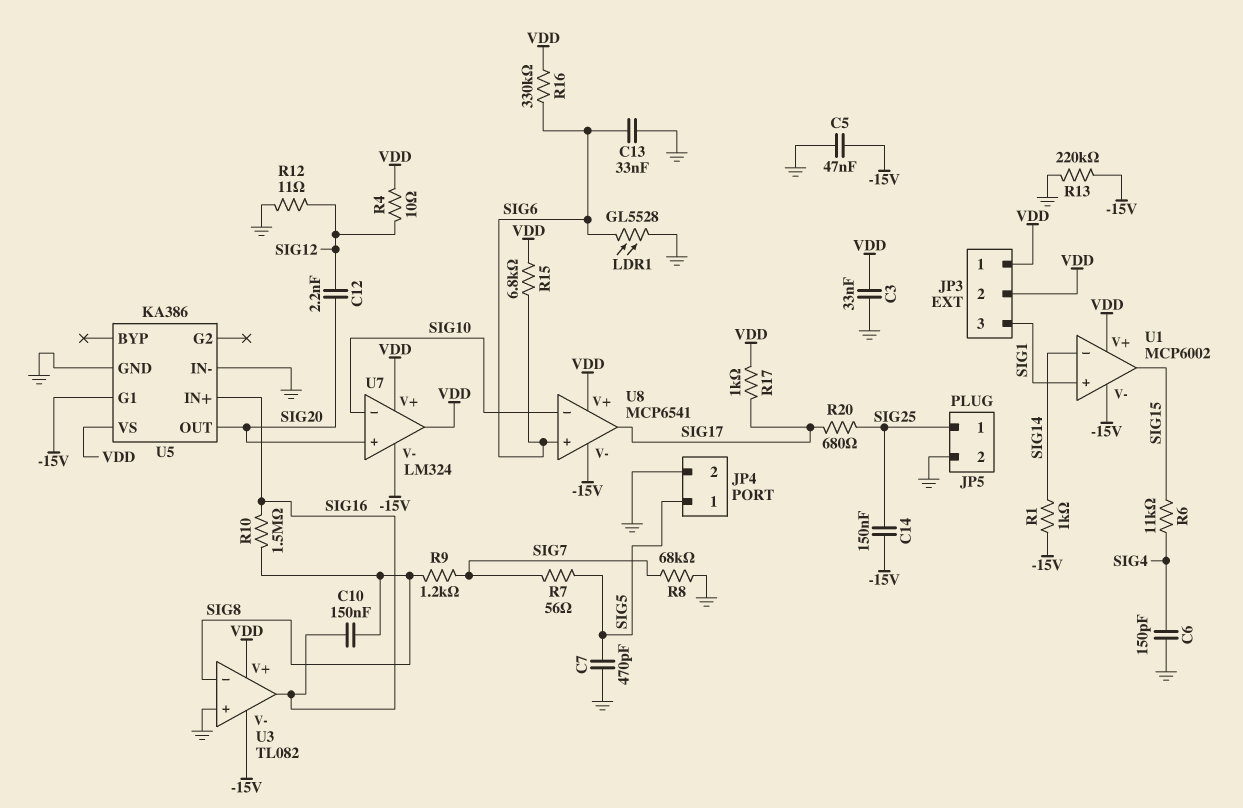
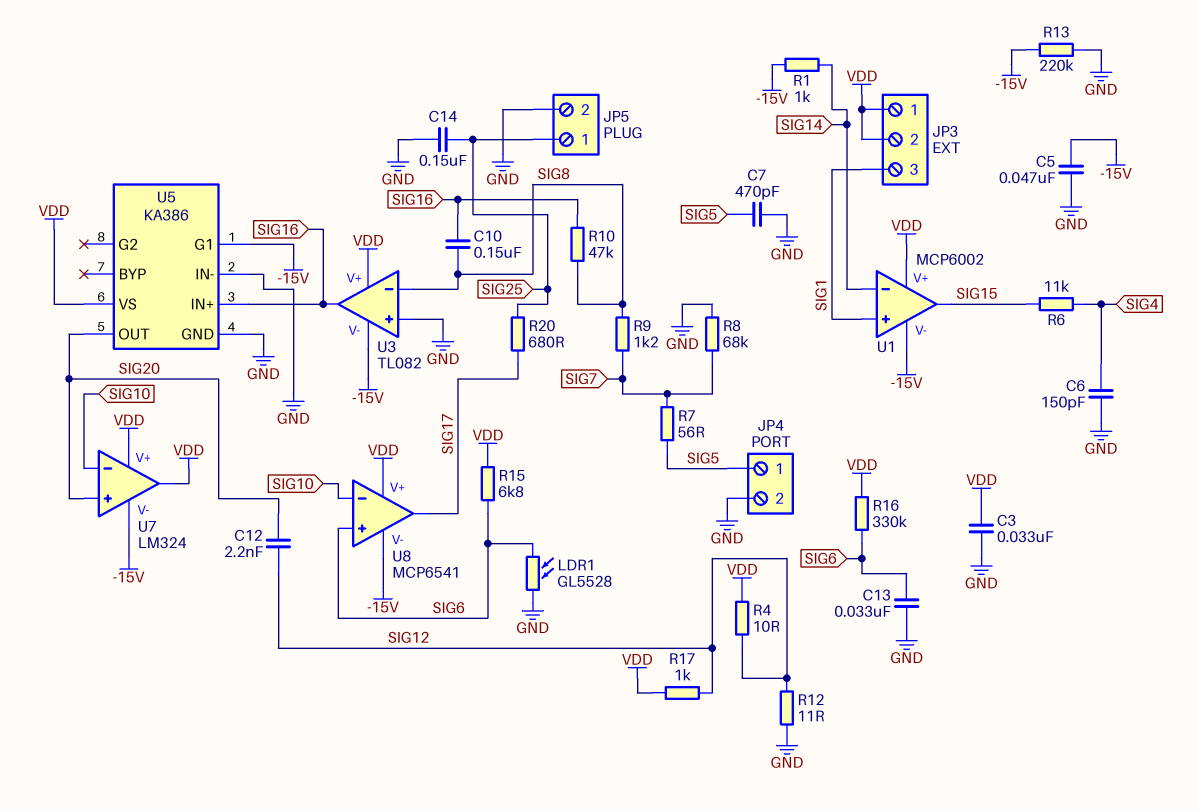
C14: 150nF (-15V, SIG25) -> 150nF (GND, SIG25)
R10: 1.5M (SIG8, SIG16) -> 47k (SIG8, SIG16)
R17: 1k (SIG17, VDD) -> 1k (SIG12, VDD)

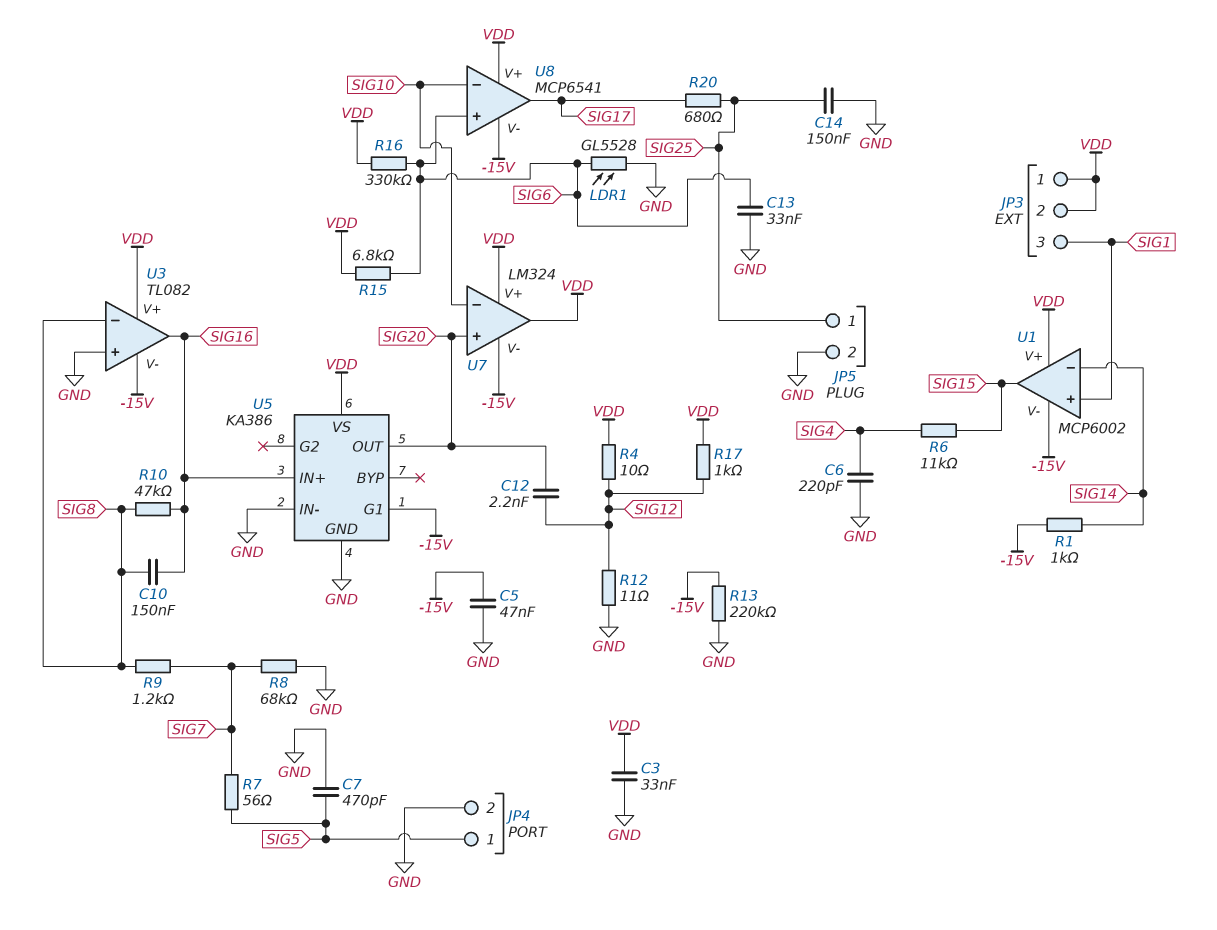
C6: 150pF (GND, SIG4) -> 220pF (GND, SIG4)

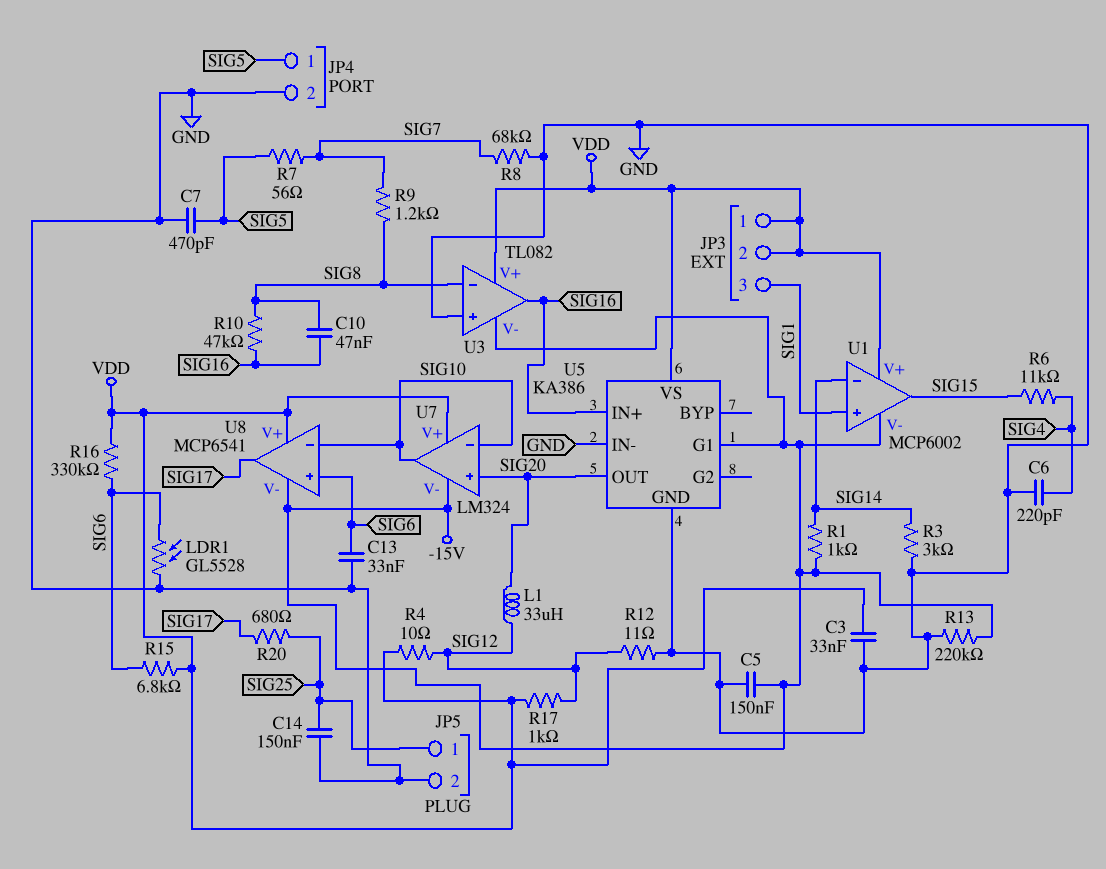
C5: 47nF (-15V, GND) -> 150nF (-15V, GND)
C10: 150nF (SIG8, SIG16) -> 47nF (SIG8, SIG16)
C12: 2.2nF (SIG12, SIG20) -> none
L1: none -> 33uH (SIG12, SIG20)
R3: none -> 3k (GND, SIG14)
U7 pin out: VDD -> SIG10

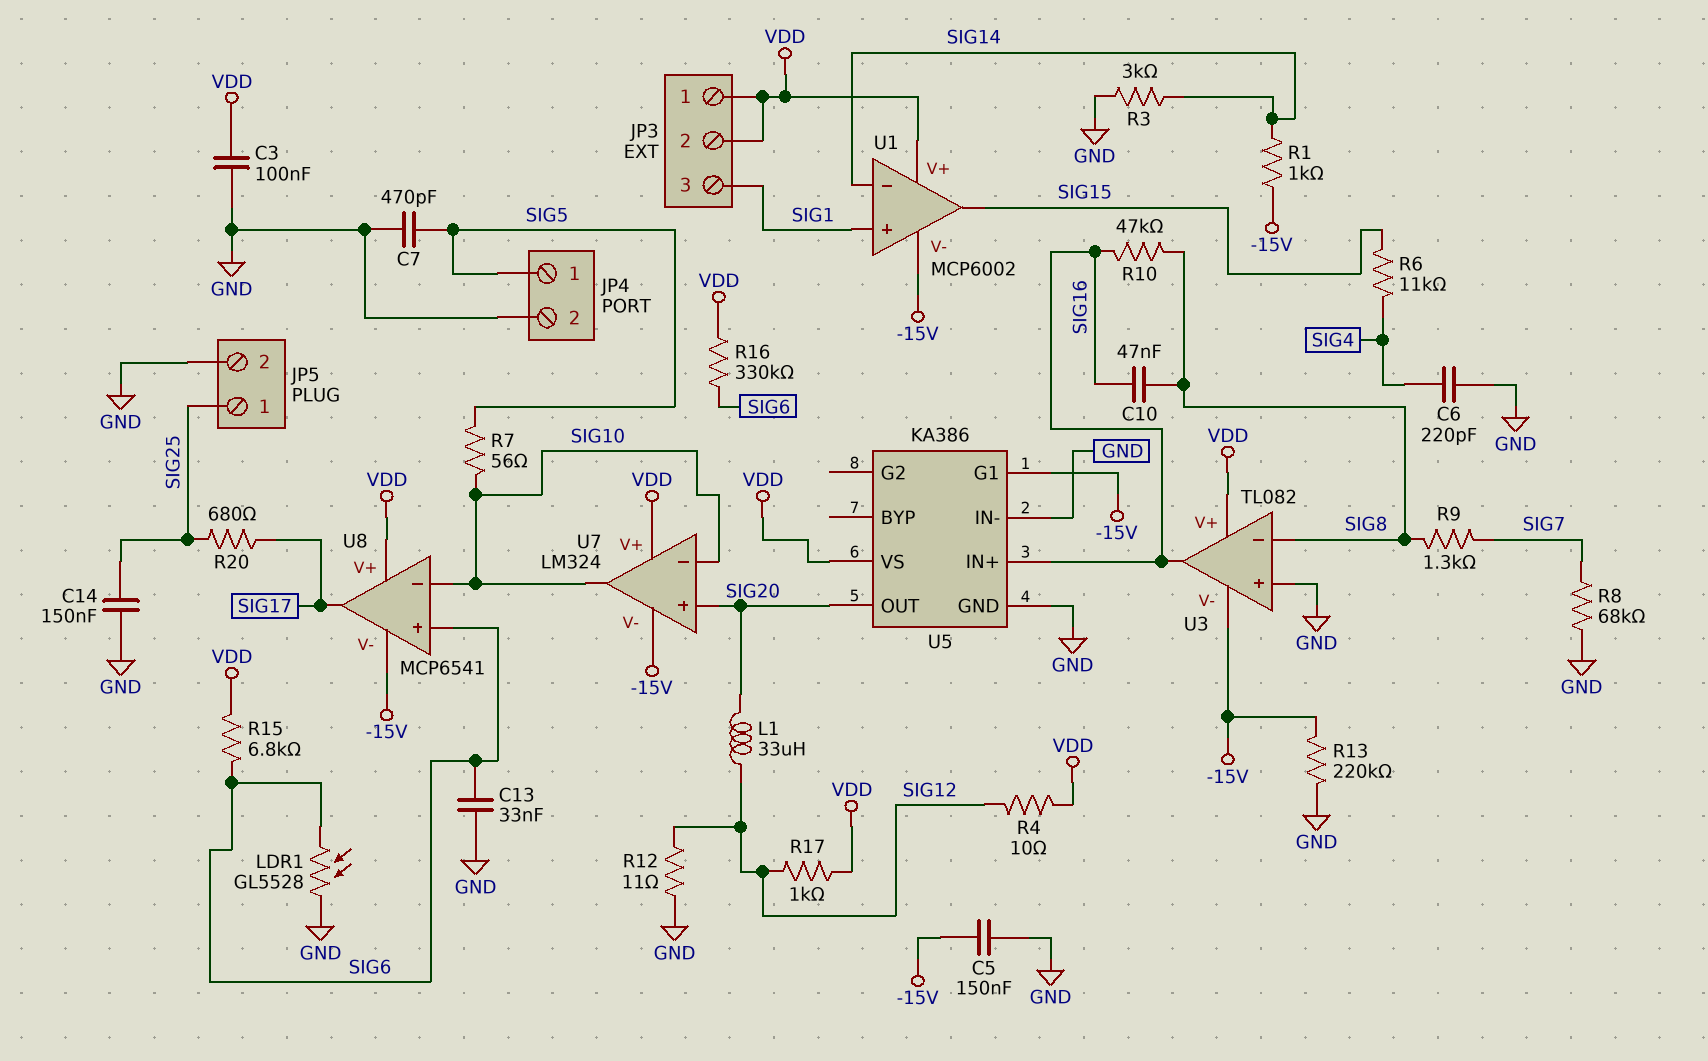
C3: 33nF (GND, VDD) -> 100nF (GND, VDD)
R7: 56 (SIG5, SIG7) -> 56 (SIG5, SIG10)
R9: 1.2k (SIG7, SIG8) -> 1.3k (SIG7, SIG8)

